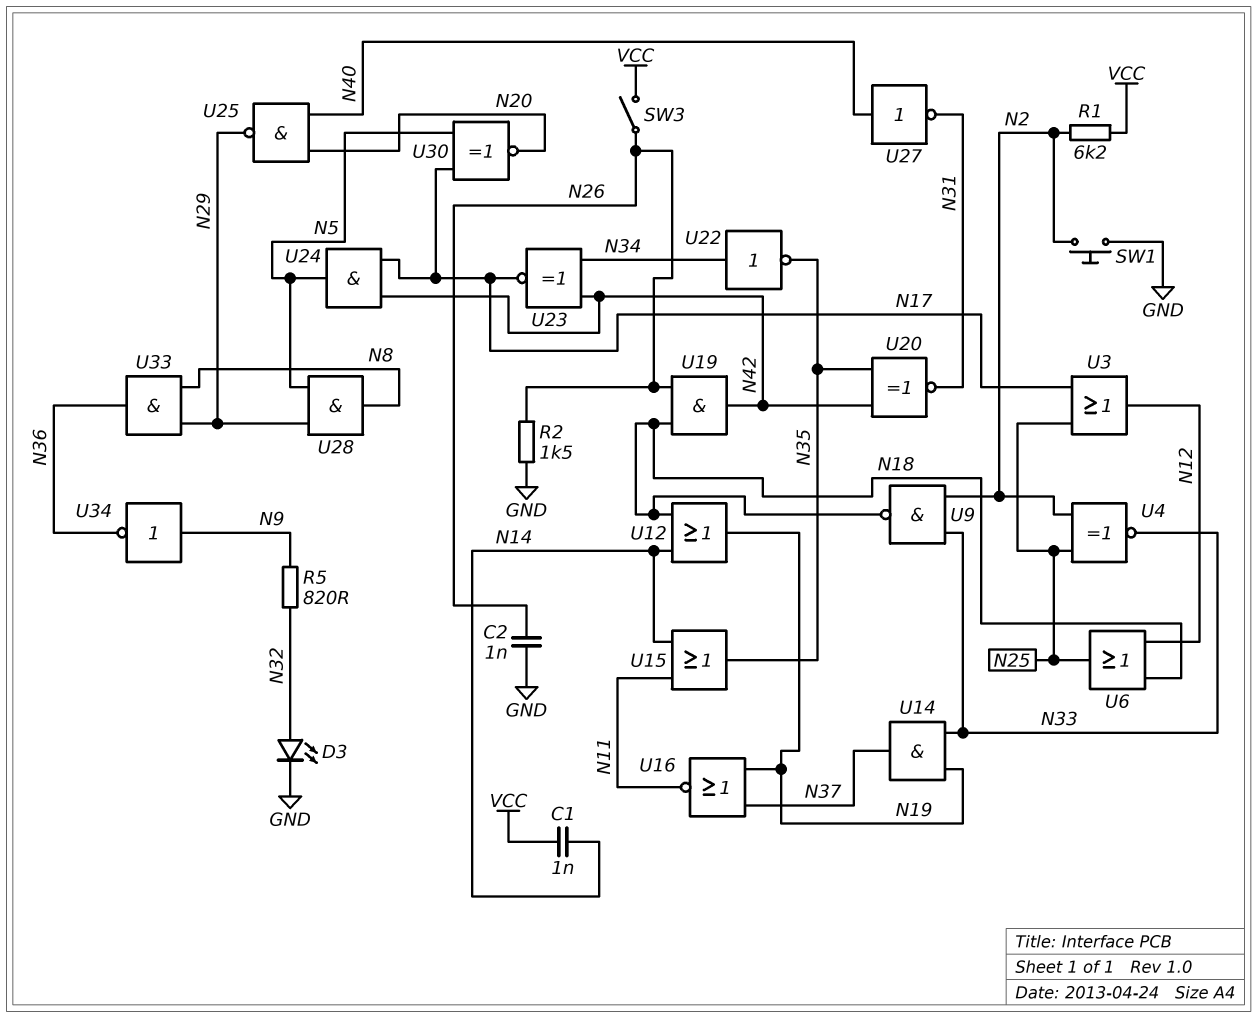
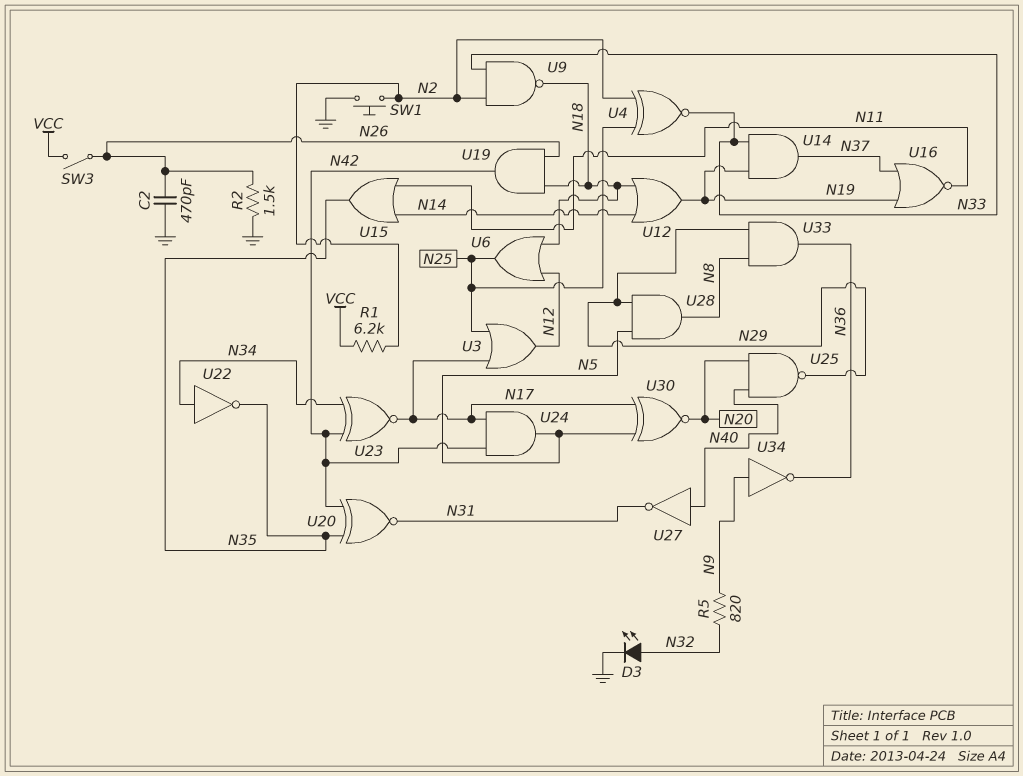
C1: 1nF (N14, VCC) -> none
C2: 1nF (GND, N26) -> 470pF (GND, N26)

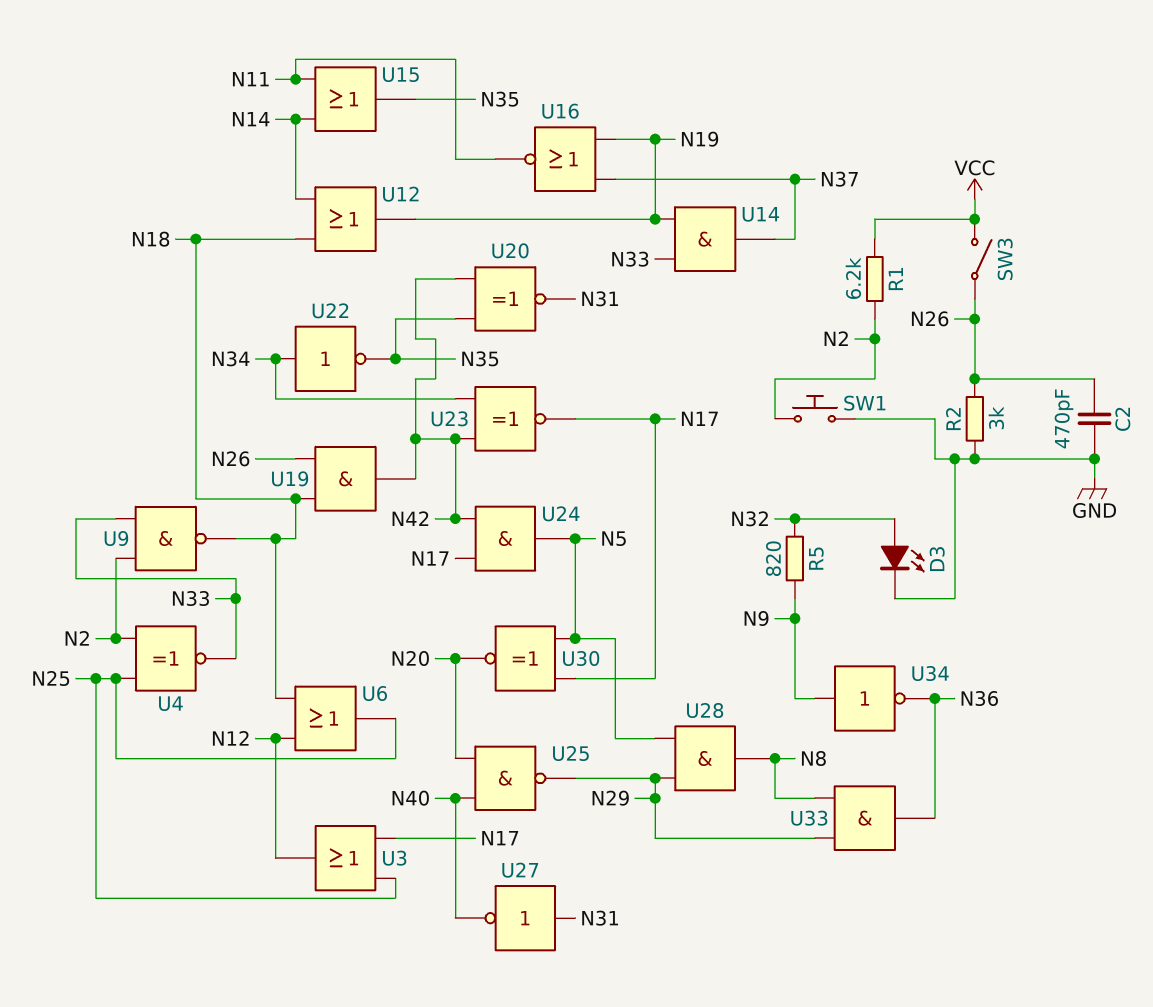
R2: 1.5k (GND, N26) -> 3k (GND, N26)
U27: NOT (in N40, out N31) -> NOT (in N31, out N40)

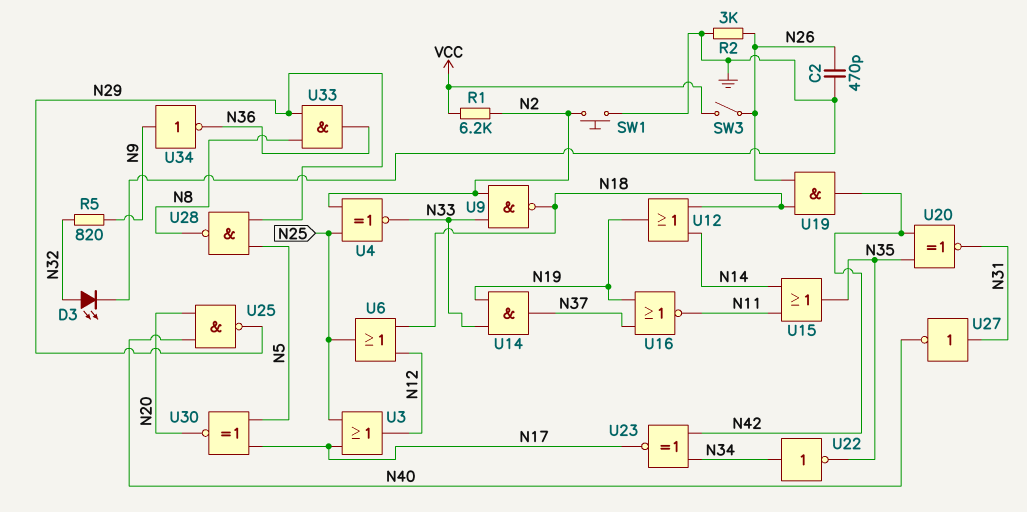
U24: AND (in N17, in N42, out N5) -> none
U28: AND (in N5, in N29, out N8) -> NAND (in N5, in N29, out N8)

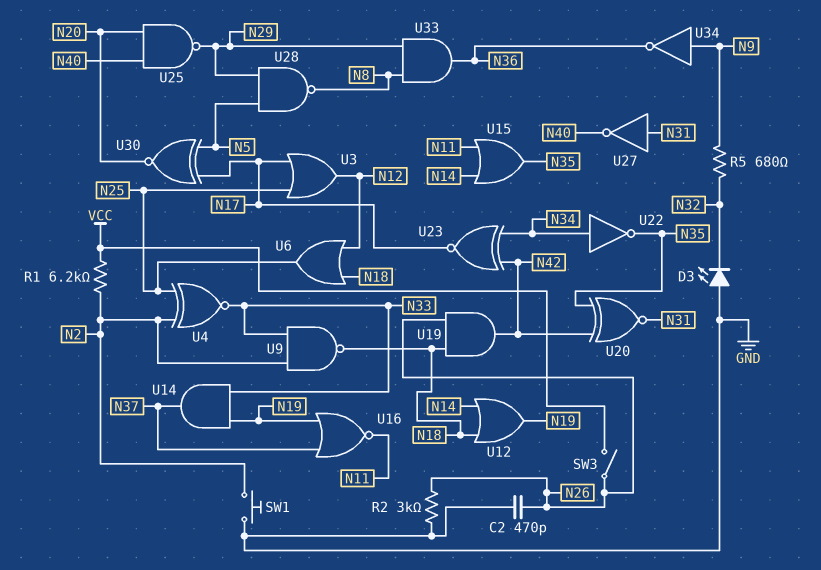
D3: LED (A N32, K GND) -> LED (A GND, K N32)
R5: 820 (N9, N32) -> 680 (N9, N32)

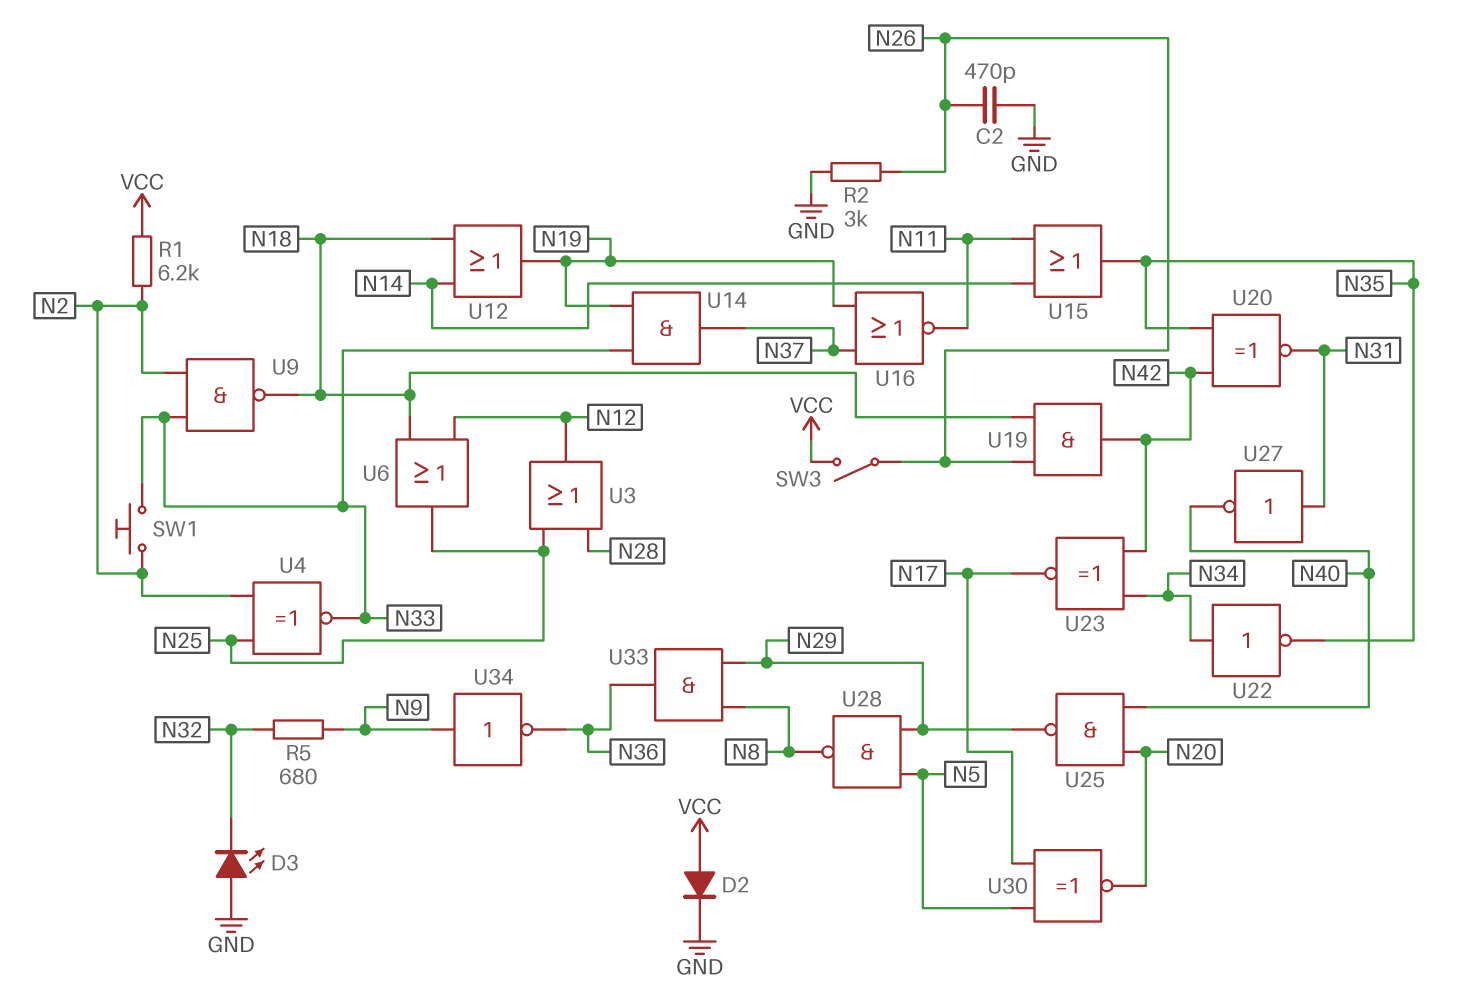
D2: none -> diode (A VCC, K GND)
SW1: button (GND, N2) -> button (N2, N33)
U3: OR (in N17, in N25, out N12) -> OR (in N25, in N28, out N12)

